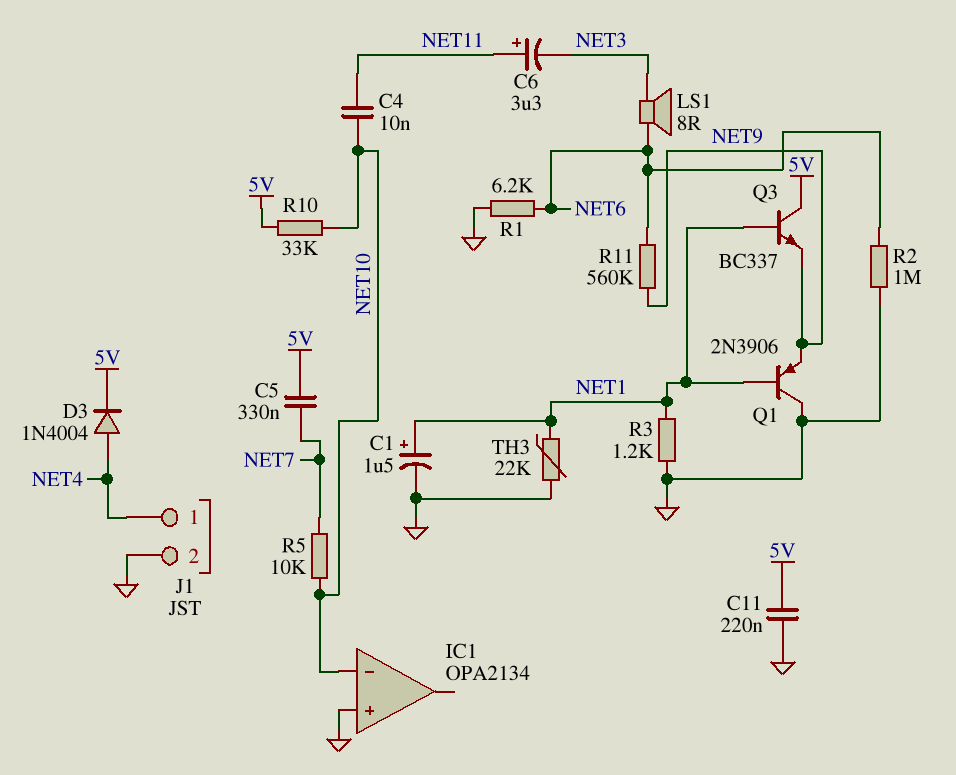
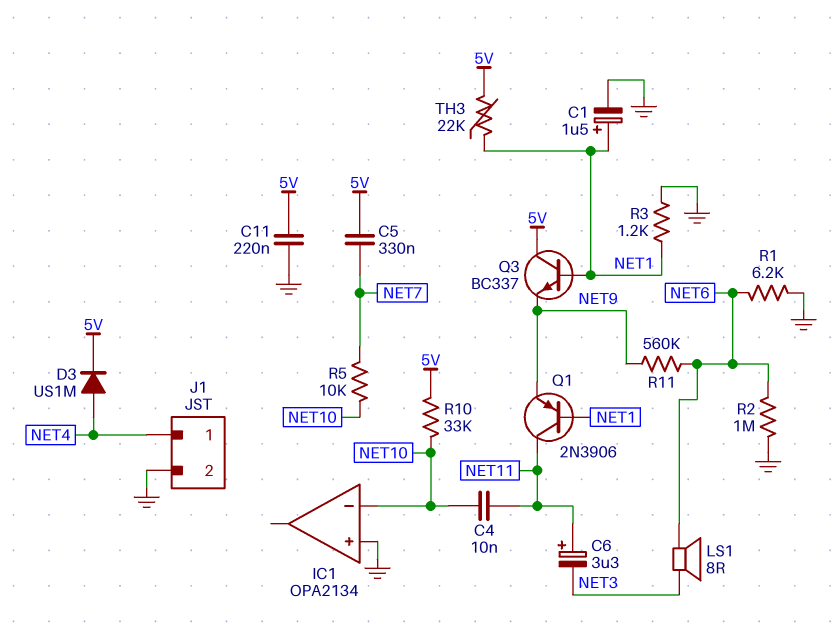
D3: diode 1N4004 (A NET4, K 5V) -> diode US1M (A NET4, K 5V)
Q1: PNP 2N3906 (B NET1, C GND, E NET9) -> PNP 2N3906 (B NET1, C NET11, E NET9)
TH3: 22k (GND, NET1) -> 22k (5V, NET1)

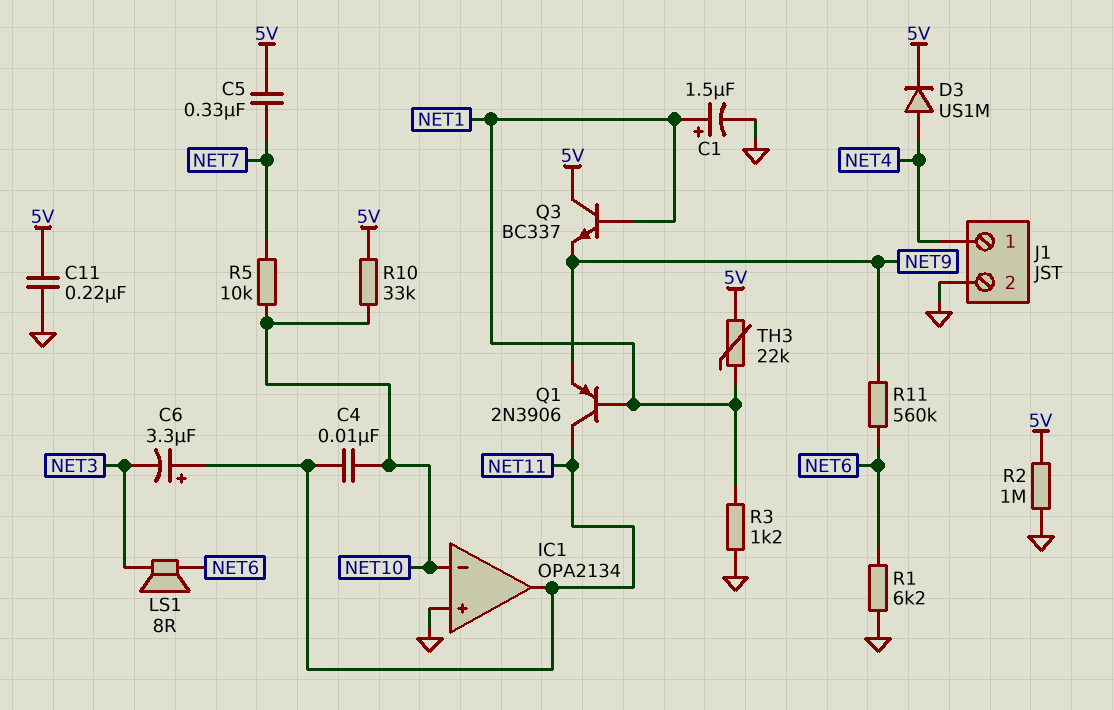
IC1 pin out: none -> NET11
R2: 1M (GND, NET6) -> 1M (5V, GND)

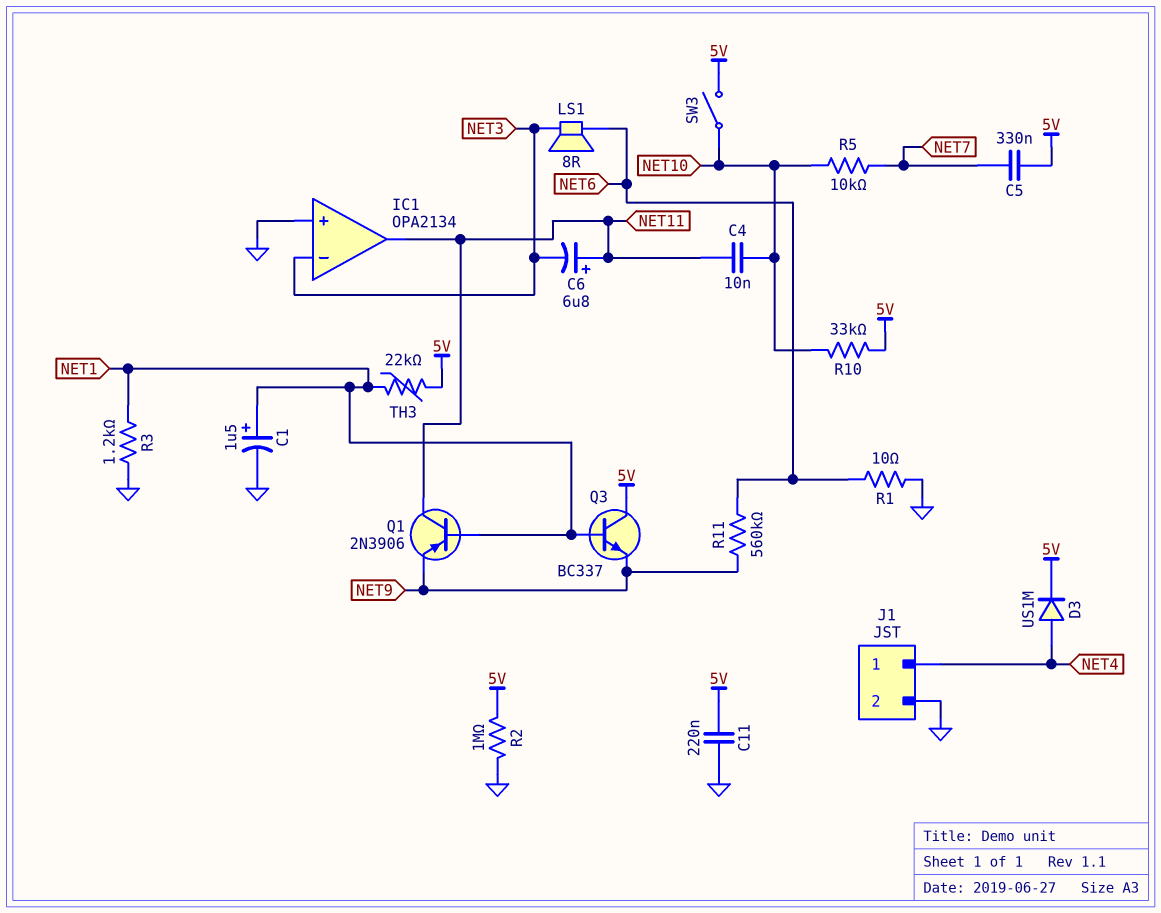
C6: 3.3uF (plus NET11, minus NET3) -> 6.8uF (plus NET11, minus NET3)
IC1 pin in-: NET10 -> NET3
R1: 6.2k (GND, NET6) -> 10 (GND, NET6)
SW3: none -> switch (5V, NET10)

